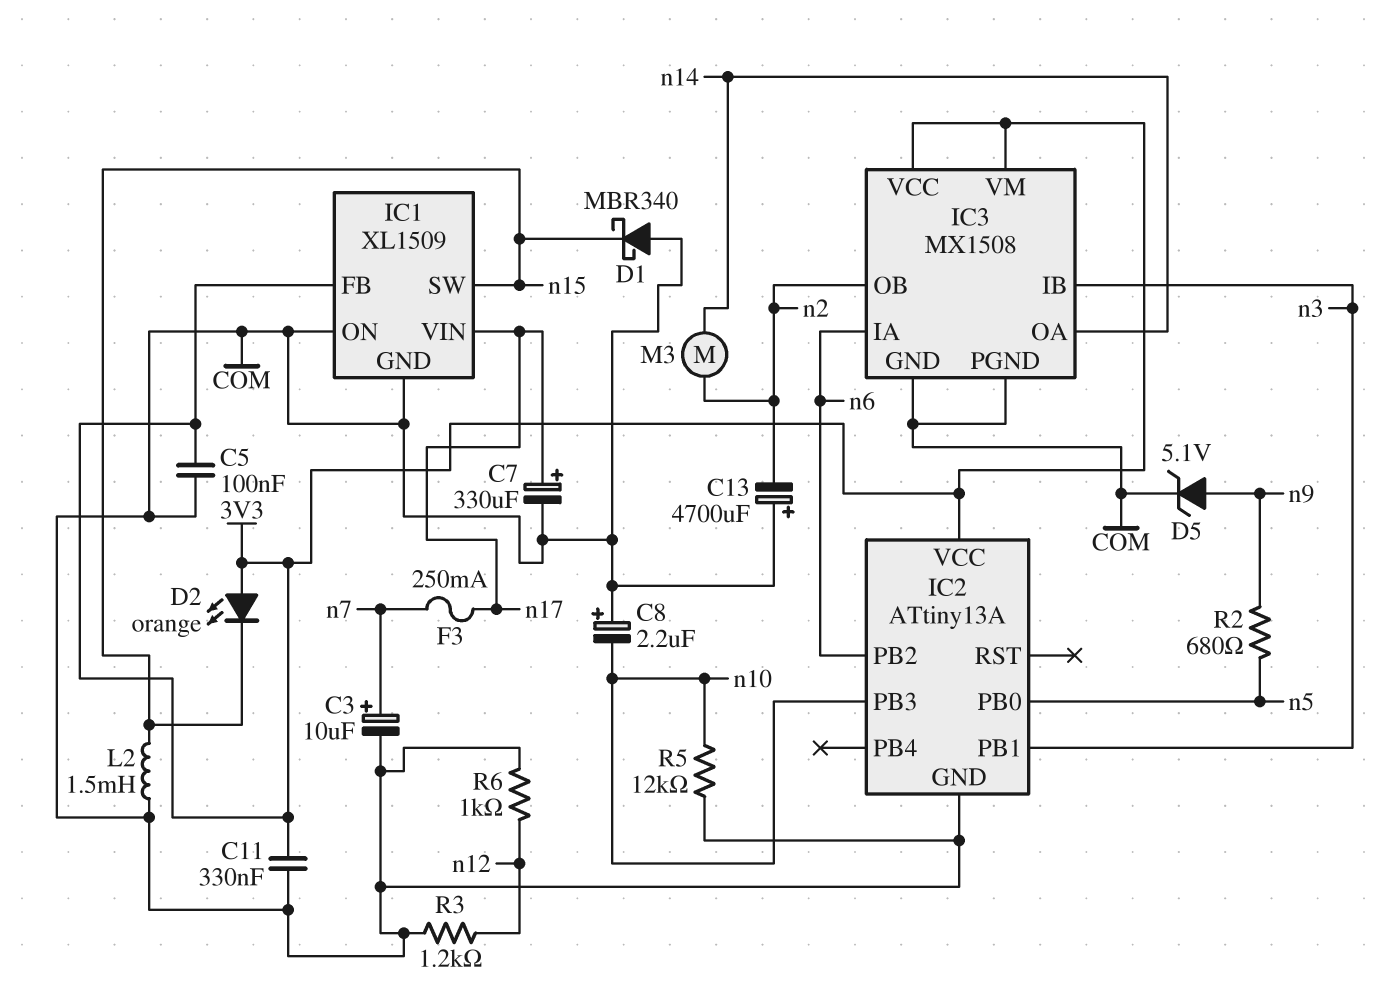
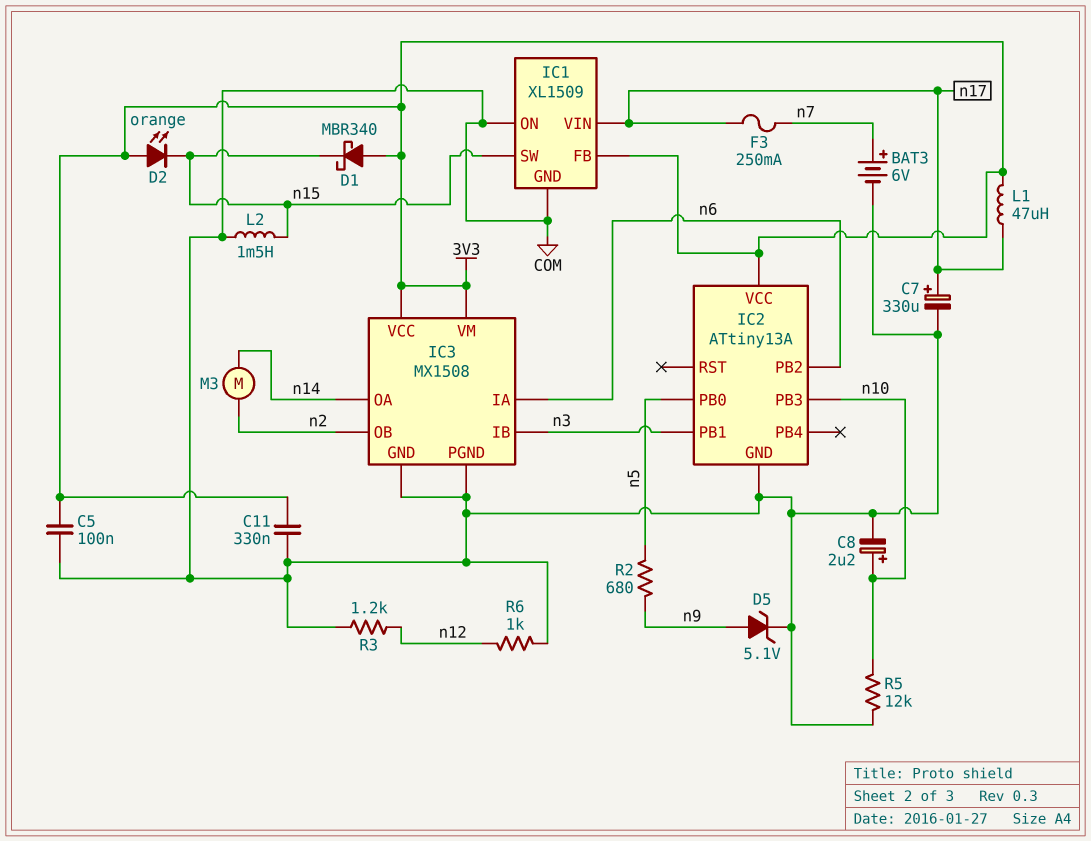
BAT3: none -> 6V (plus n7, minus COM)
C3: 10uF (plus n7, minus COM) -> none
C8: 2.2uF (plus COM, minus n10) -> 2.2uF (plus n10, minus COM)
C13: 4700uF (plus COM, minus n2) -> none
D1: schottky MBR340 (A COM, K n15) -> schottky MBR340 (A 3V3, K n15)
L1: none -> 47uH (3V3, n17)

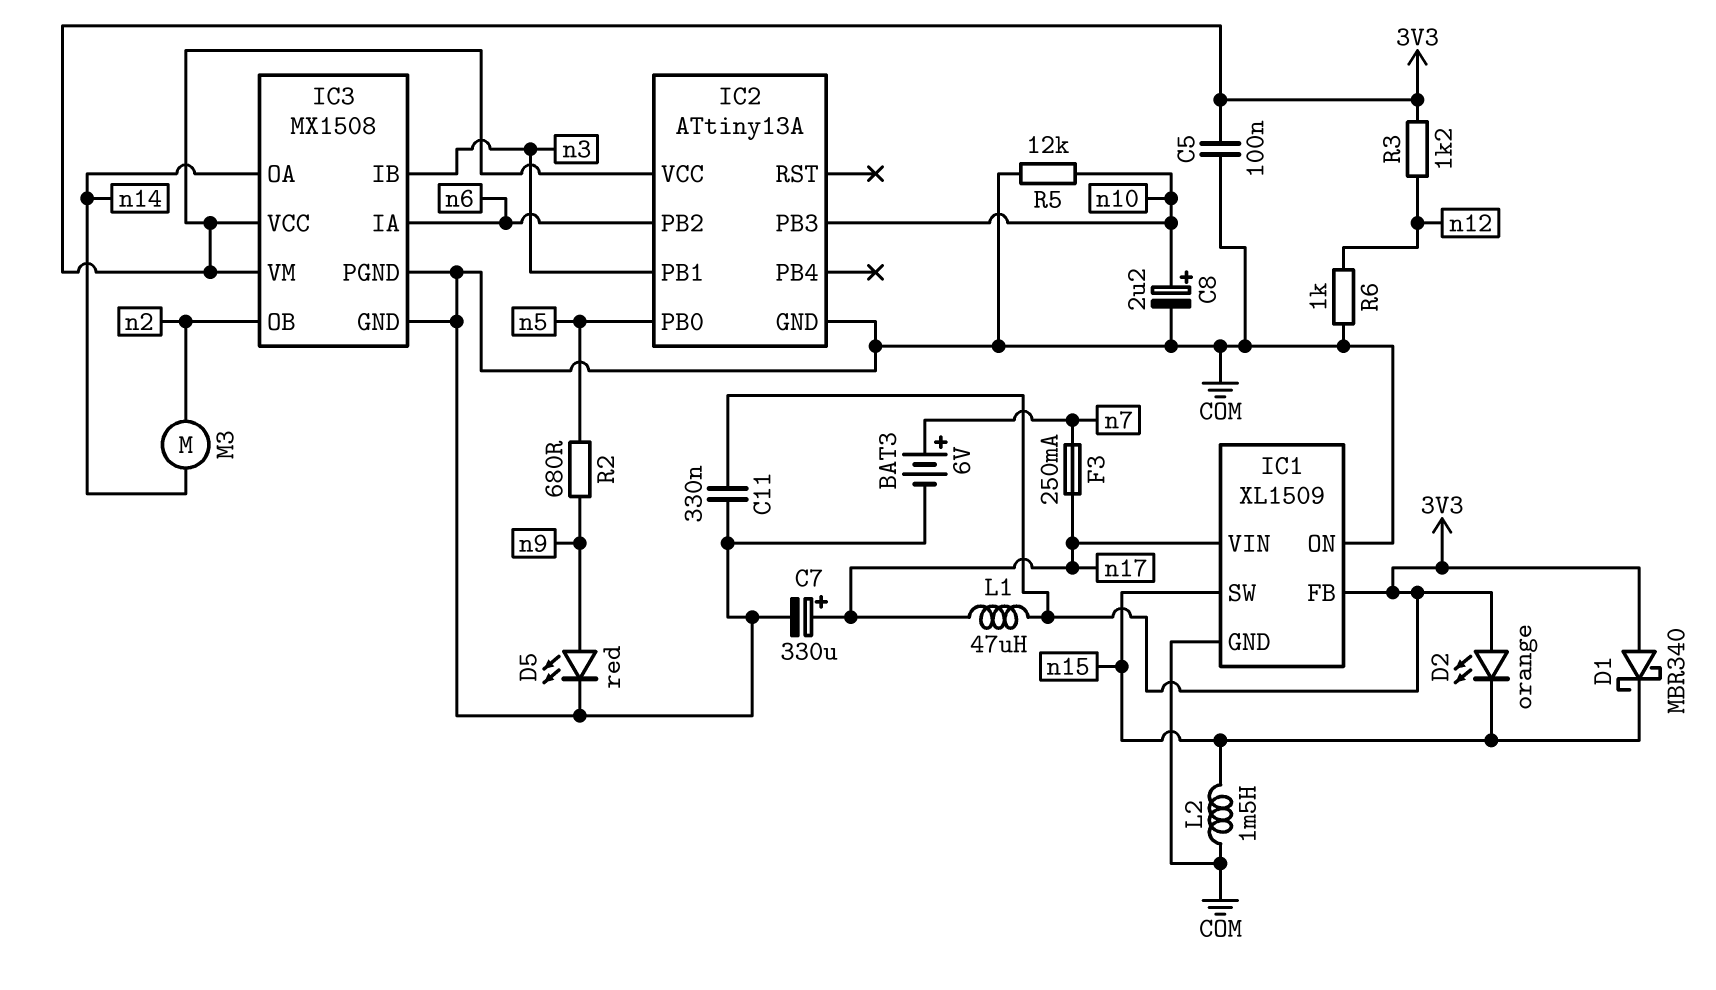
D5: zener 5.1V (A n9, K COM) -> LED red (A n9, K COM)
R3: 1.2k (COM, n12) -> 1.2k (3V3, n12)

